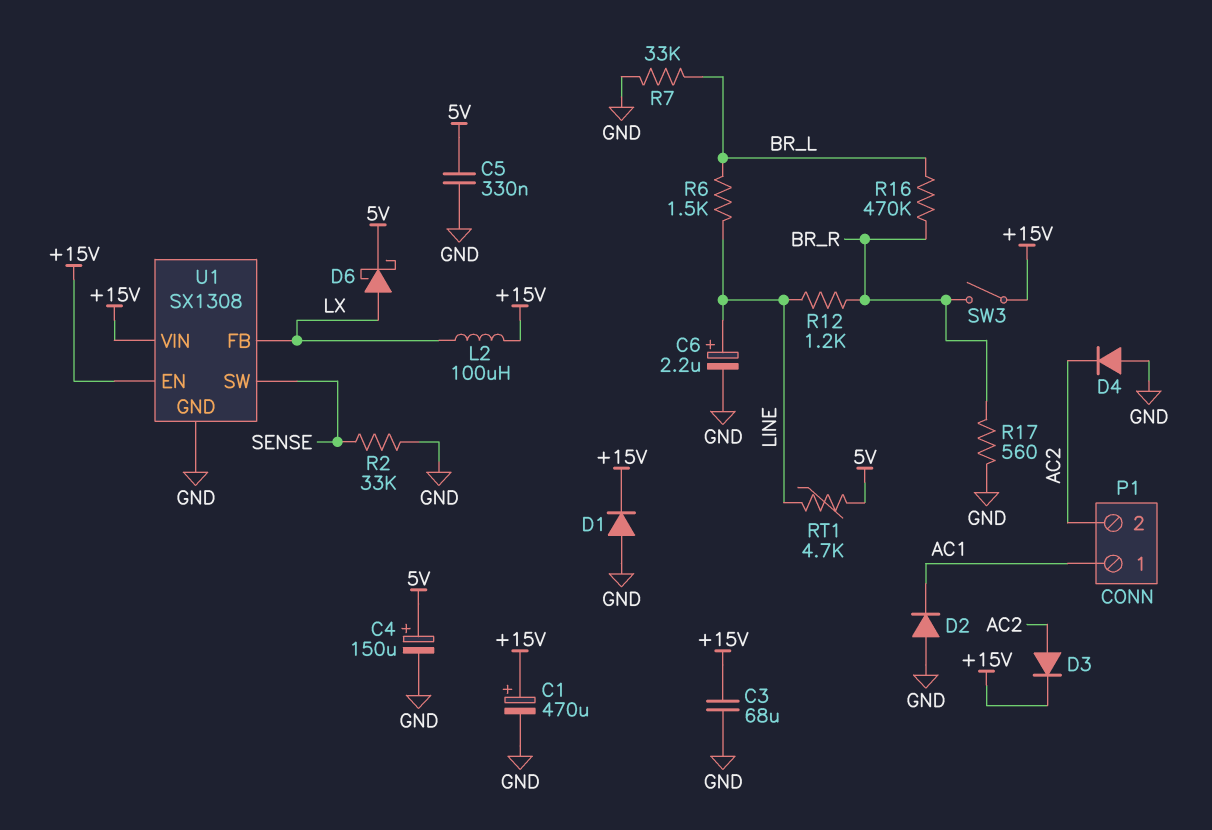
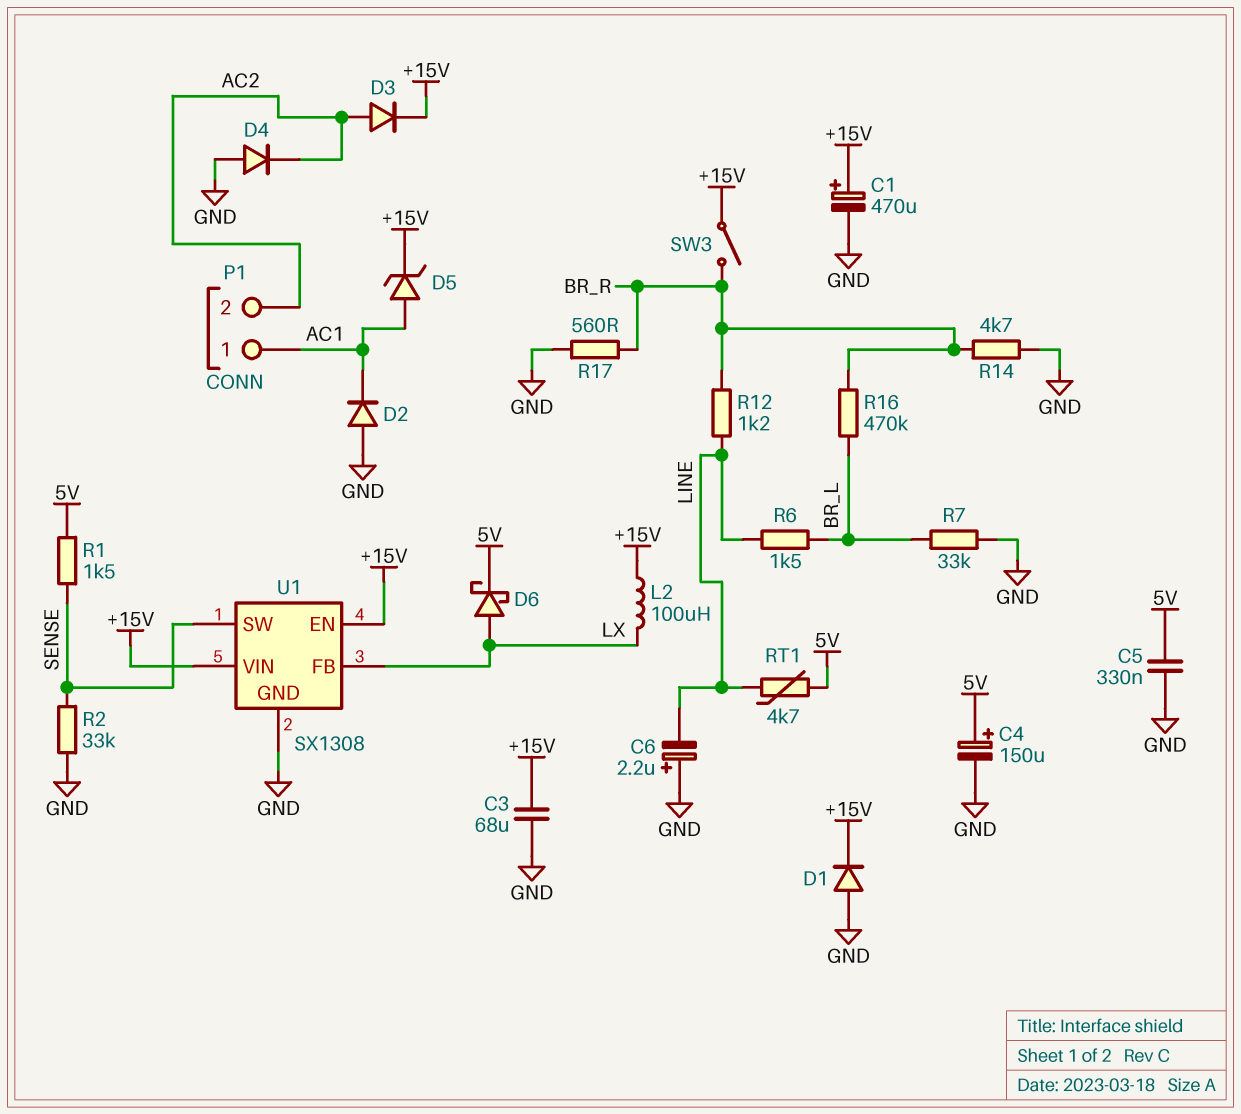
C6: 2.2uF (plus LINE, minus GND) -> 2.2uF (plus GND, minus LINE)
D5: none -> zener (A AC1, K +15V)
R1: none -> 1.5k (5V, SENSE)
R14: none -> 4.7k (BR_R, GND)

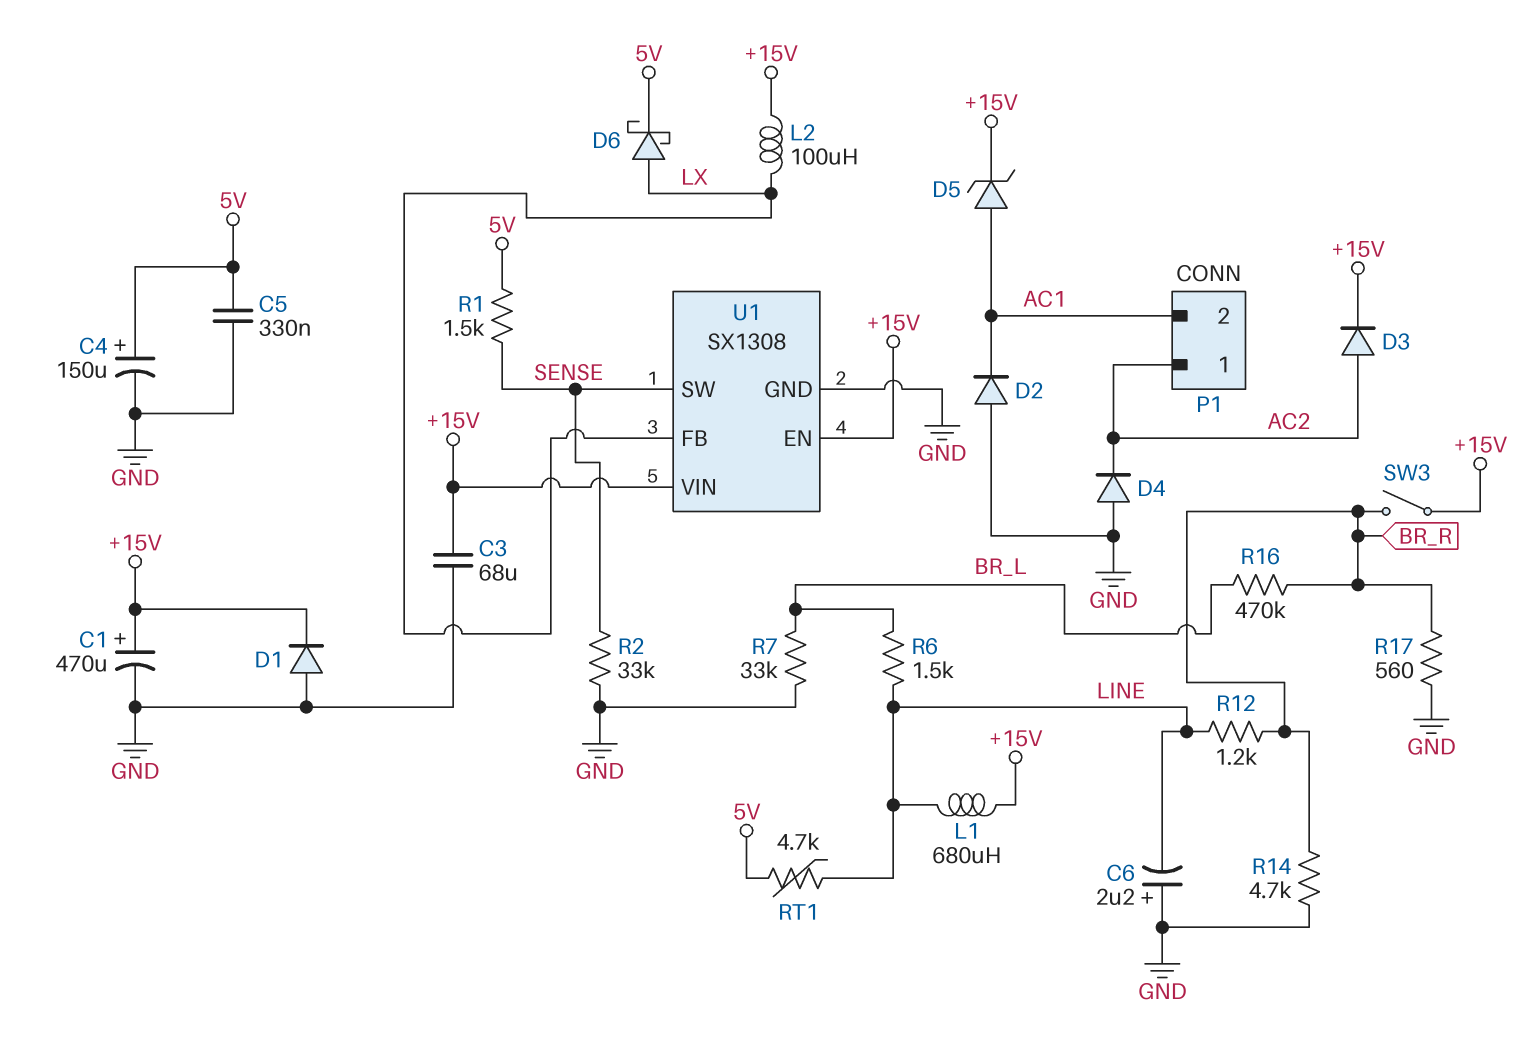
L1: none -> 680uH (+15V, LINE)
P1 pin 1: AC1 -> AC2
P1 pin 2: AC2 -> AC1

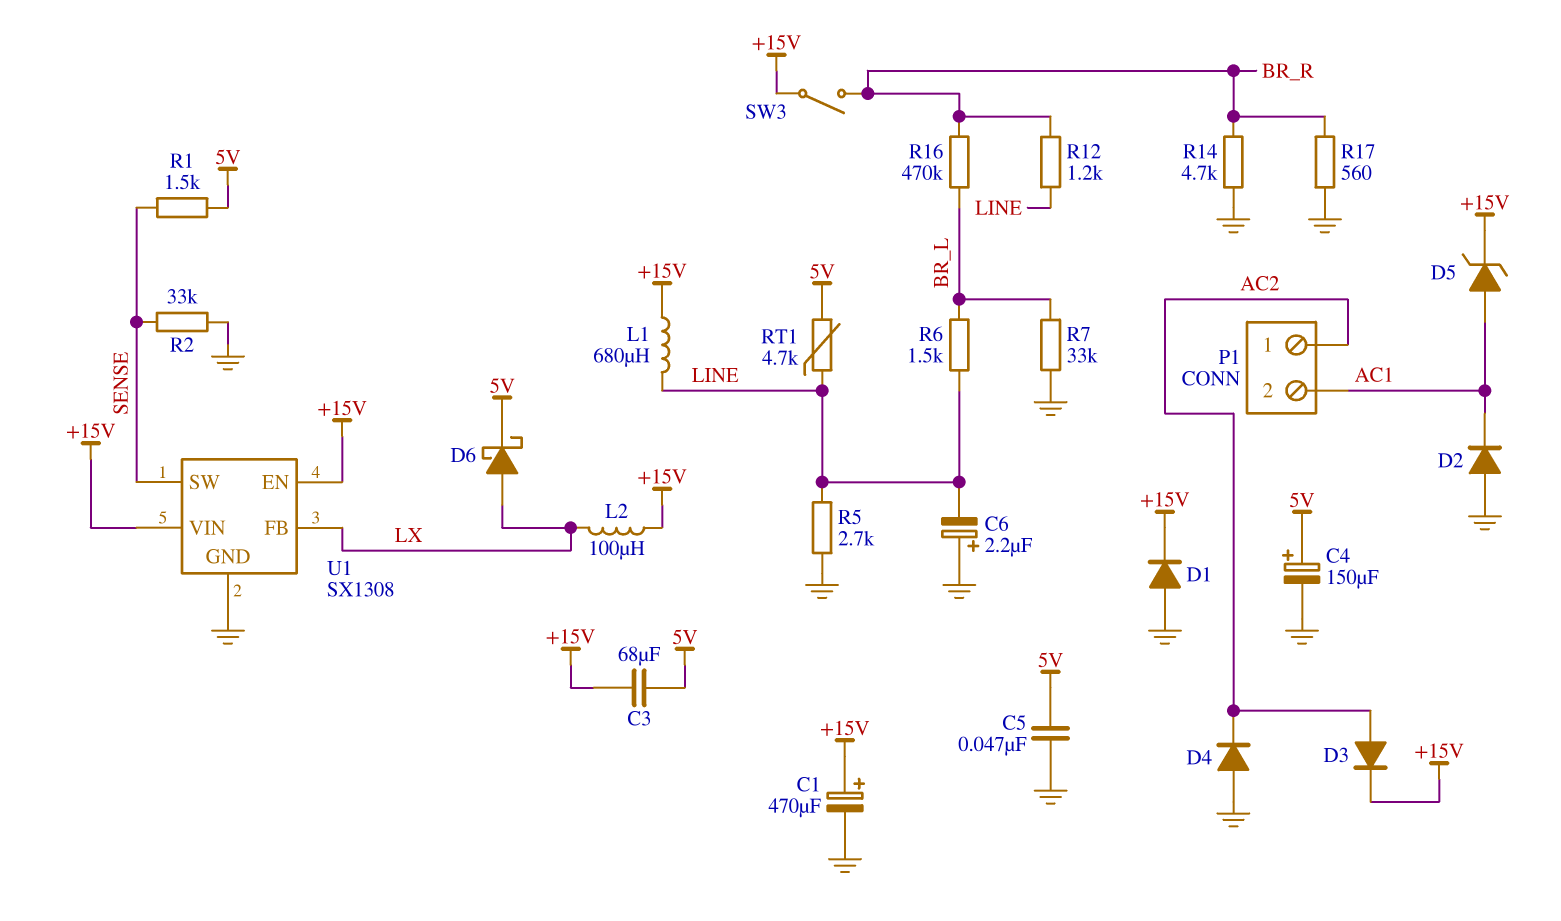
C3: 68uF (+15V, GND) -> 68uF (+15V, 5V)
C5: 330nF (5V, GND) -> 47nF (5V, GND)
R5: none -> 2.7k (GND, LINE)

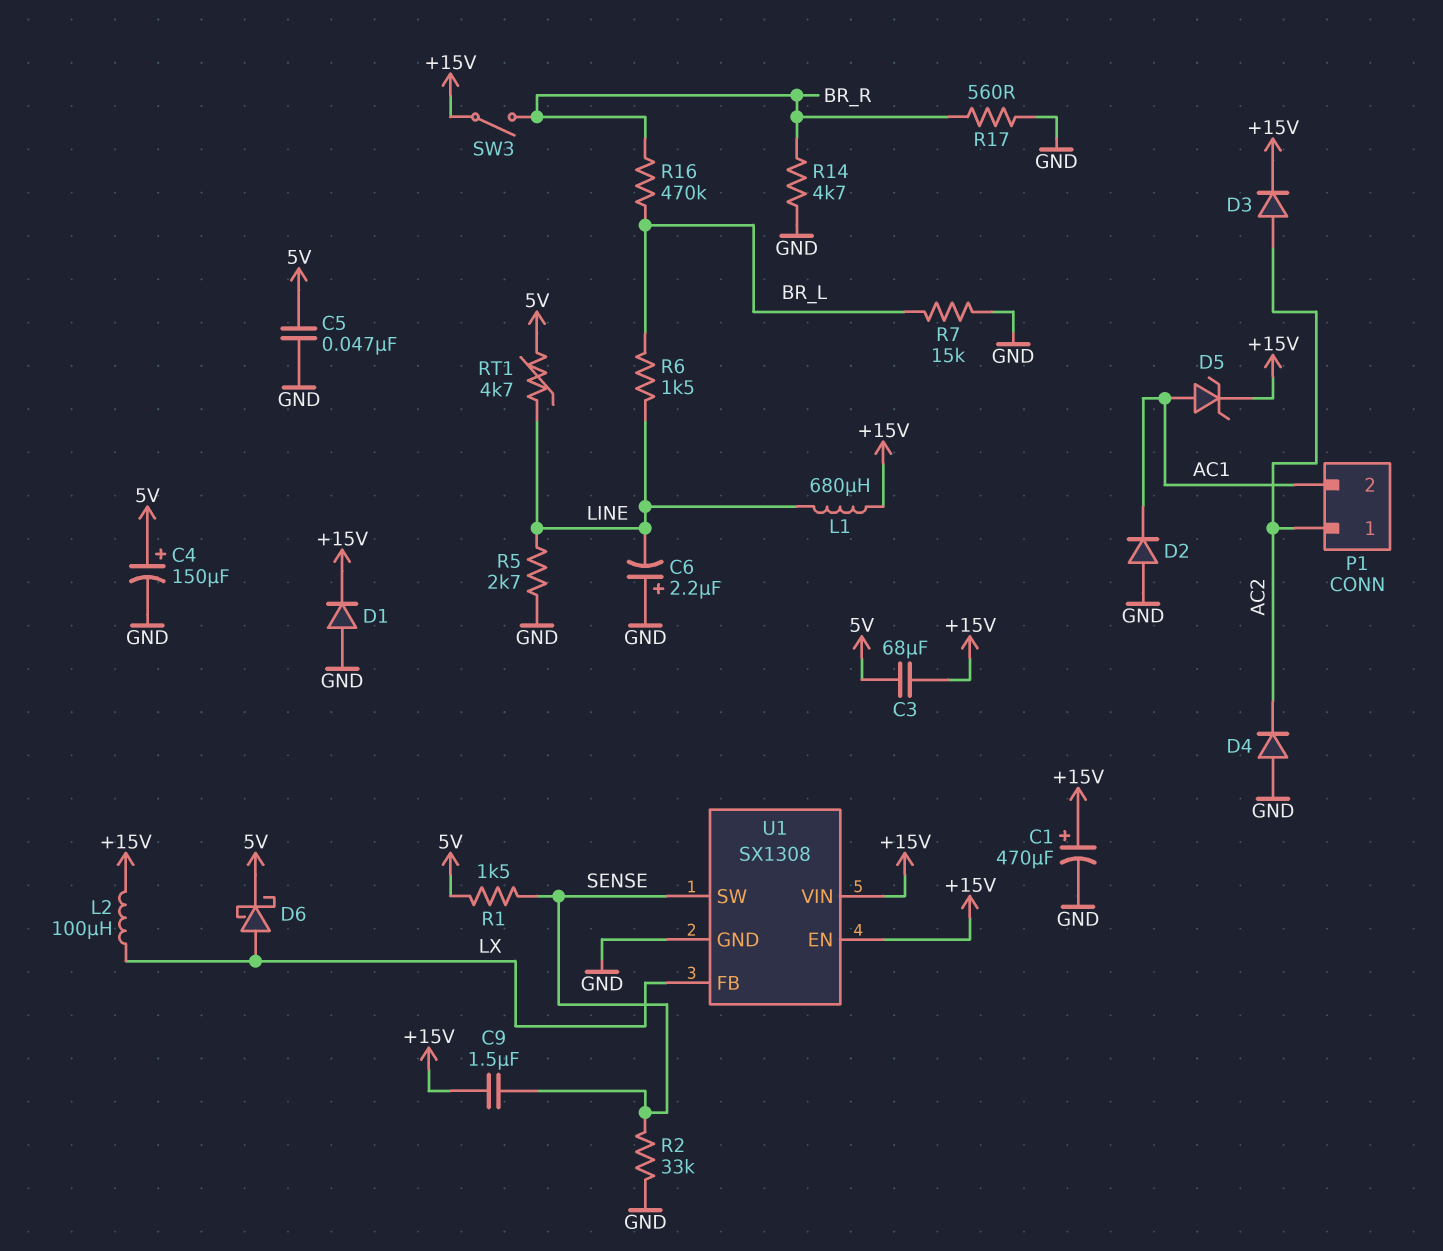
C9: none -> 1.5uF (+15V, SENSE)
R7: 33k (BR_L, GND) -> 15k (BR_L, GND)
R12: 1.2k (BR_R, LINE) -> none

